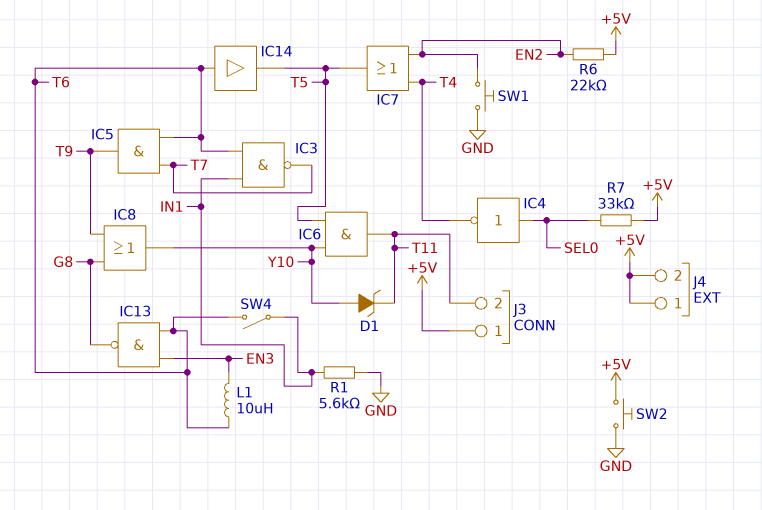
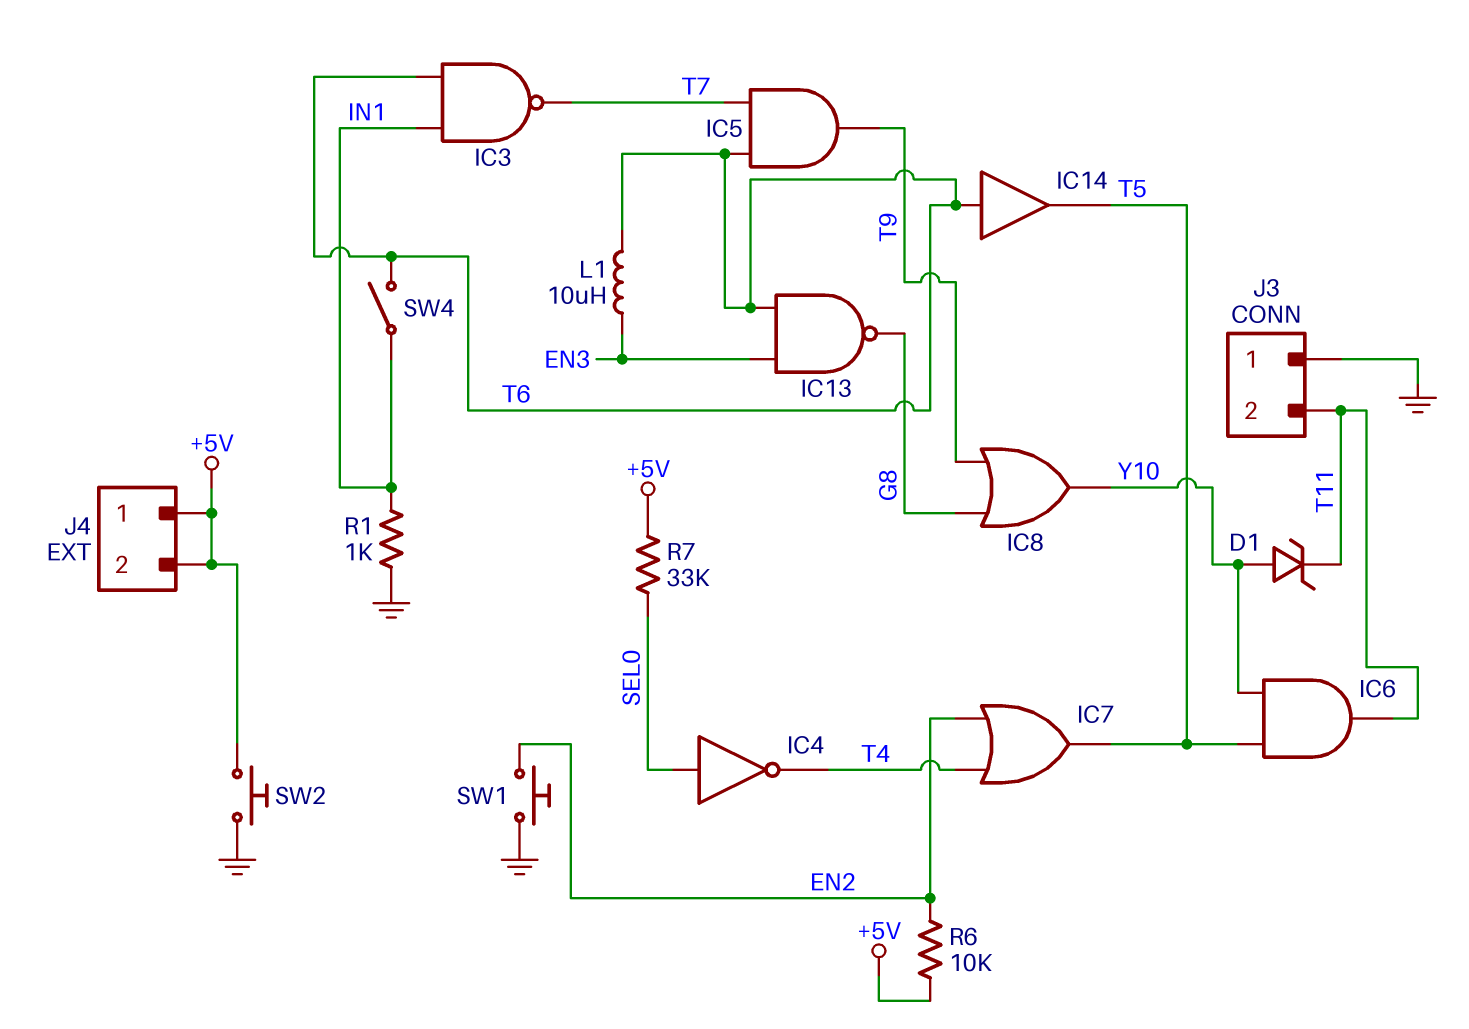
J3 pin 1: +5V -> GND
R1: 5.6k (GND, IN1) -> 1k (GND, IN1)
R6: 22k (+5V, EN2) -> 10k (+5V, EN2)

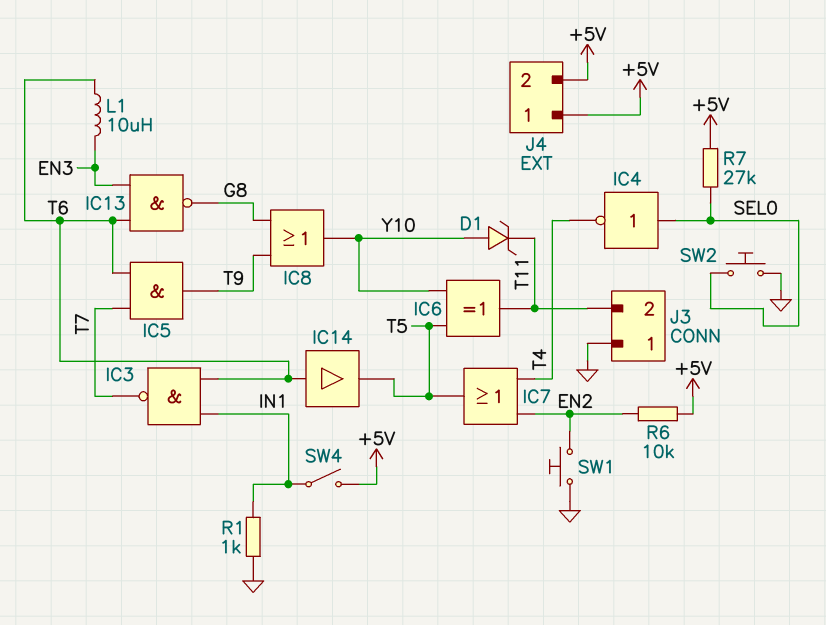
IC6: AND (in T5, in Y10, out T11) -> XOR (in T5, in Y10, out T11)
R7: 33k (+5V, SEL0) -> 27k (+5V, SEL0)
SW2: button (+5V, GND) -> button (GND, SEL0)
SW4: switch (IN1, T6) -> switch (+5V, IN1)

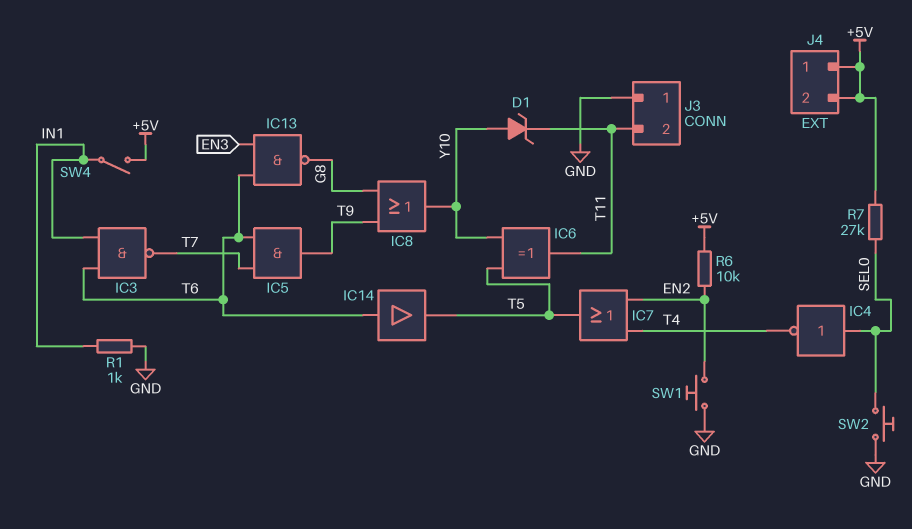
L1: 10uH (EN3, T6) -> none

